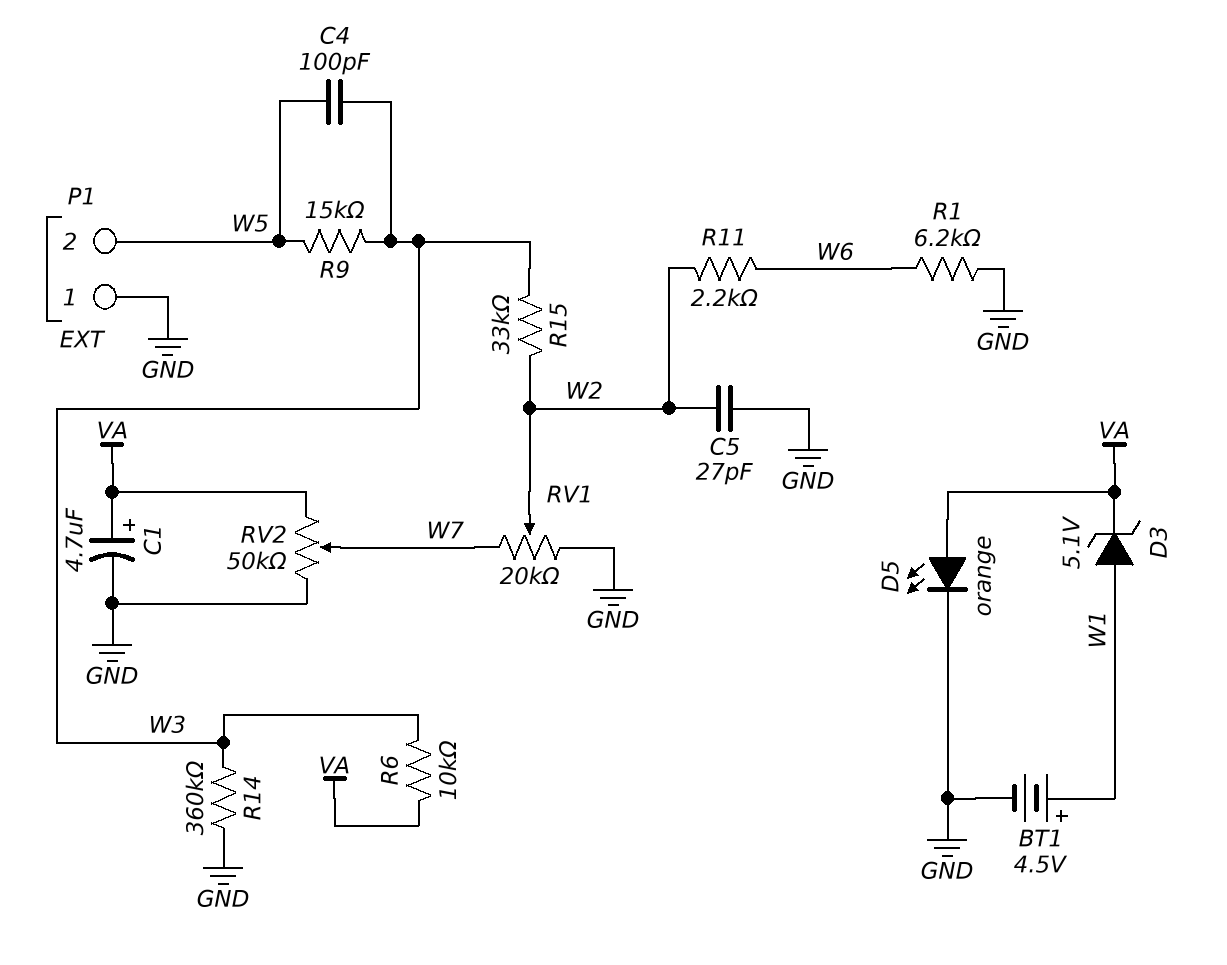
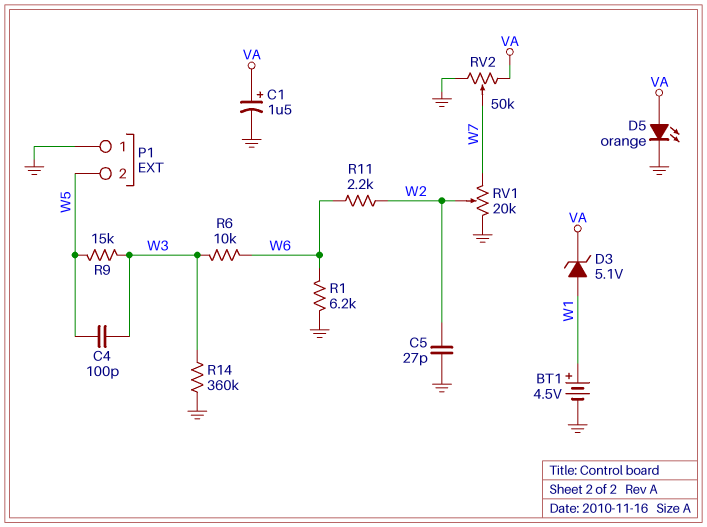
C1: 4.7uF (plus VA, minus GND) -> 1.5uF (plus VA, minus GND)
R6: 10k (VA, W3) -> 10k (W3, W6)
R15: 33k (W2, W3) -> none

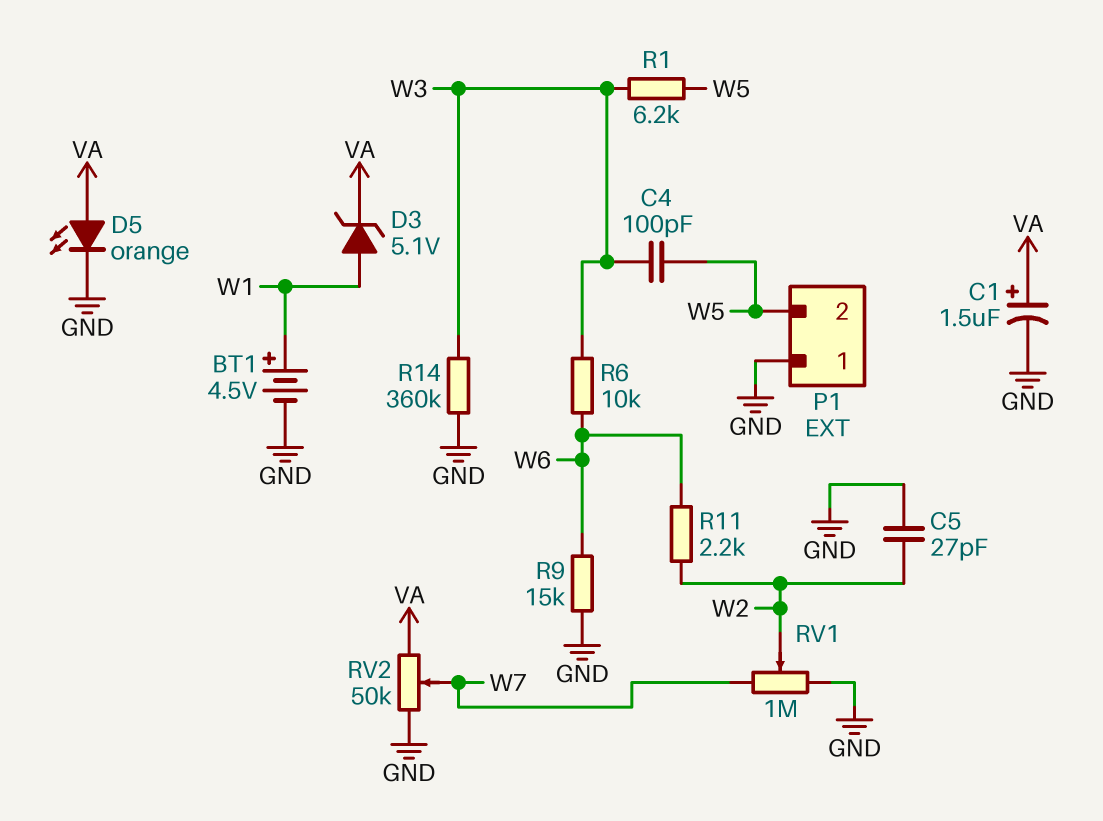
R1: 6.2k (GND, W6) -> 6.2k (W3, W5)
R9: 15k (W3, W5) -> 15k (GND, W6)
RV1: 20k (GND, W7, wiper W2) -> 1M (GND, W7, wiper W2)

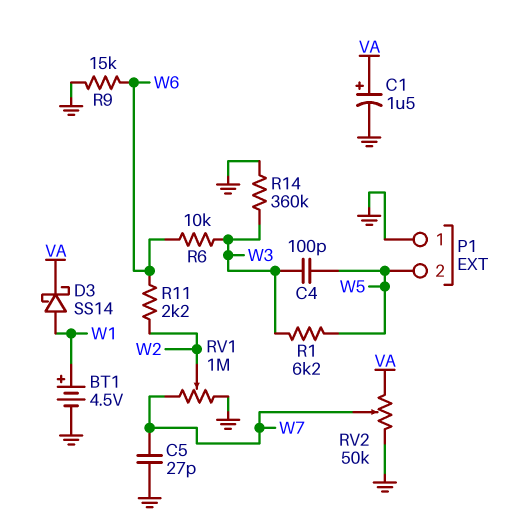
C5: 27pF (GND, W2) -> 27pF (GND, W7)
D3: zener 5.1V (A W1, K VA) -> schottky SS14 (A W1, K VA)
D5: LED orange (A VA, K GND) -> none

